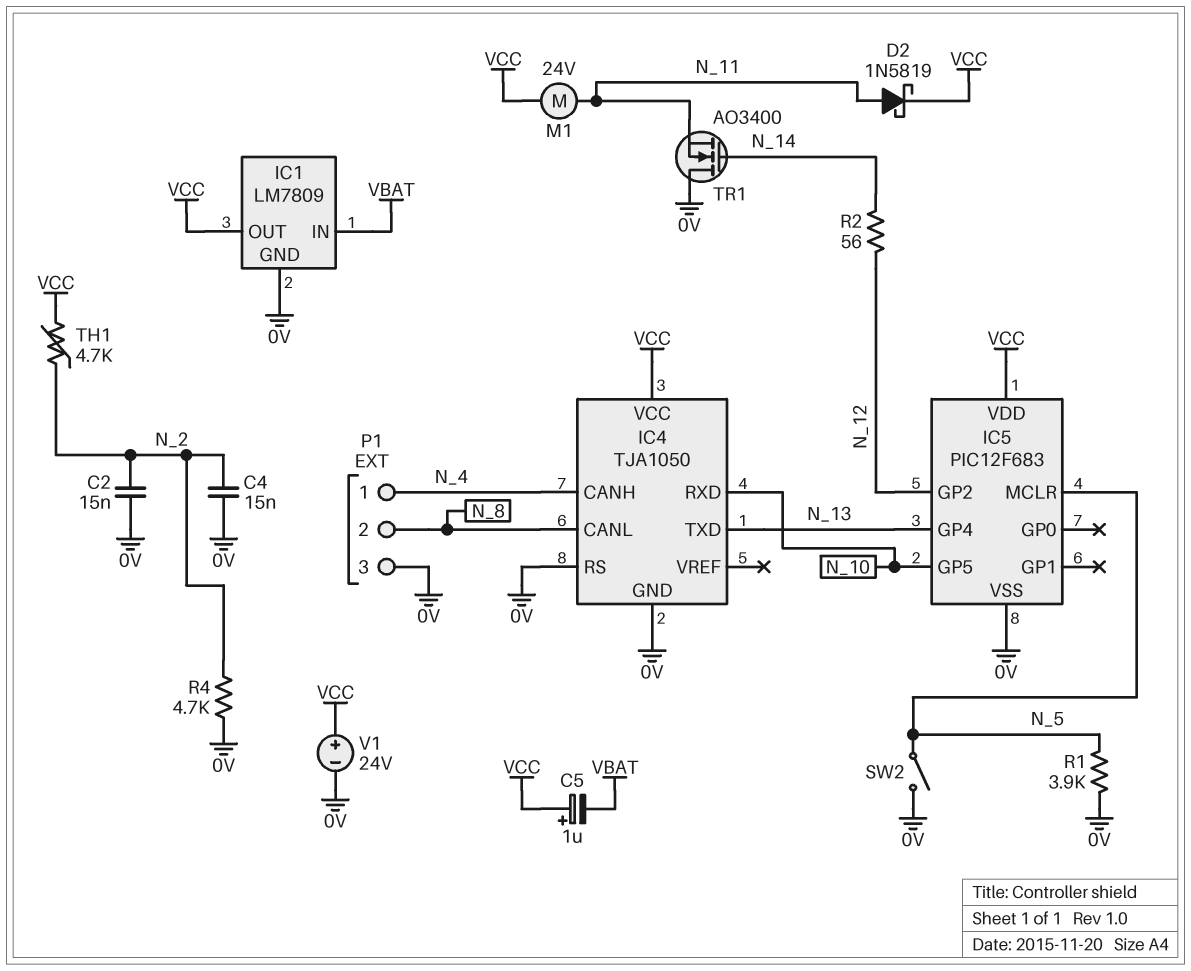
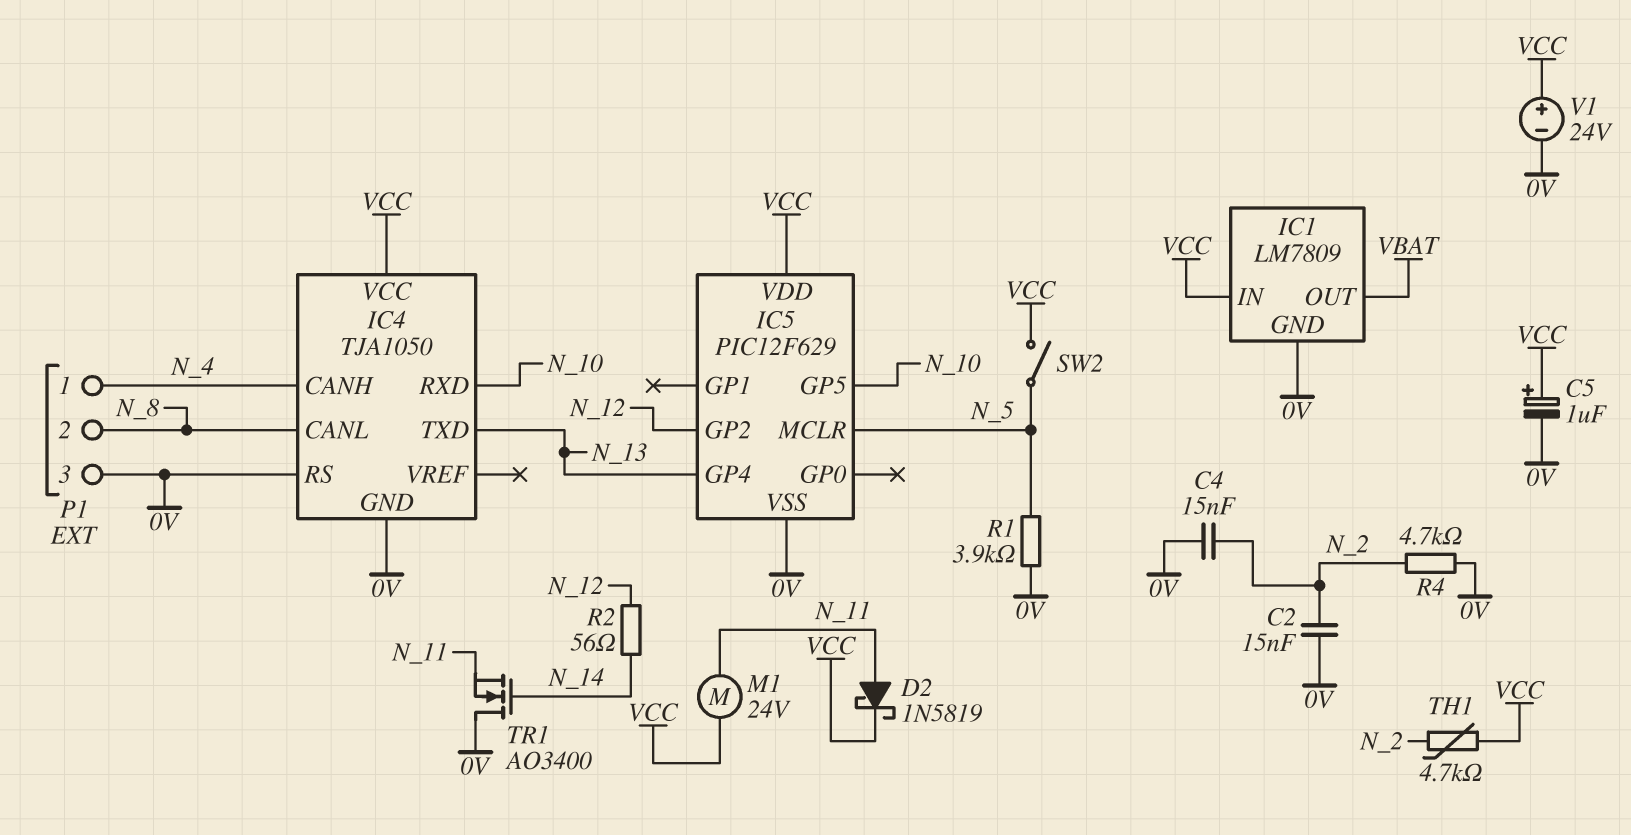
C5: 1uF (plus VCC, minus VBAT) -> 1uF (plus VCC, minus 0V)
IC1 pin IN: VBAT -> VCC
IC1 pin OUT: VCC -> VBAT
IC5: PIC12F683 -> PIC12F629
SW2: switch (0V, N_5) -> switch (N_5, VCC)

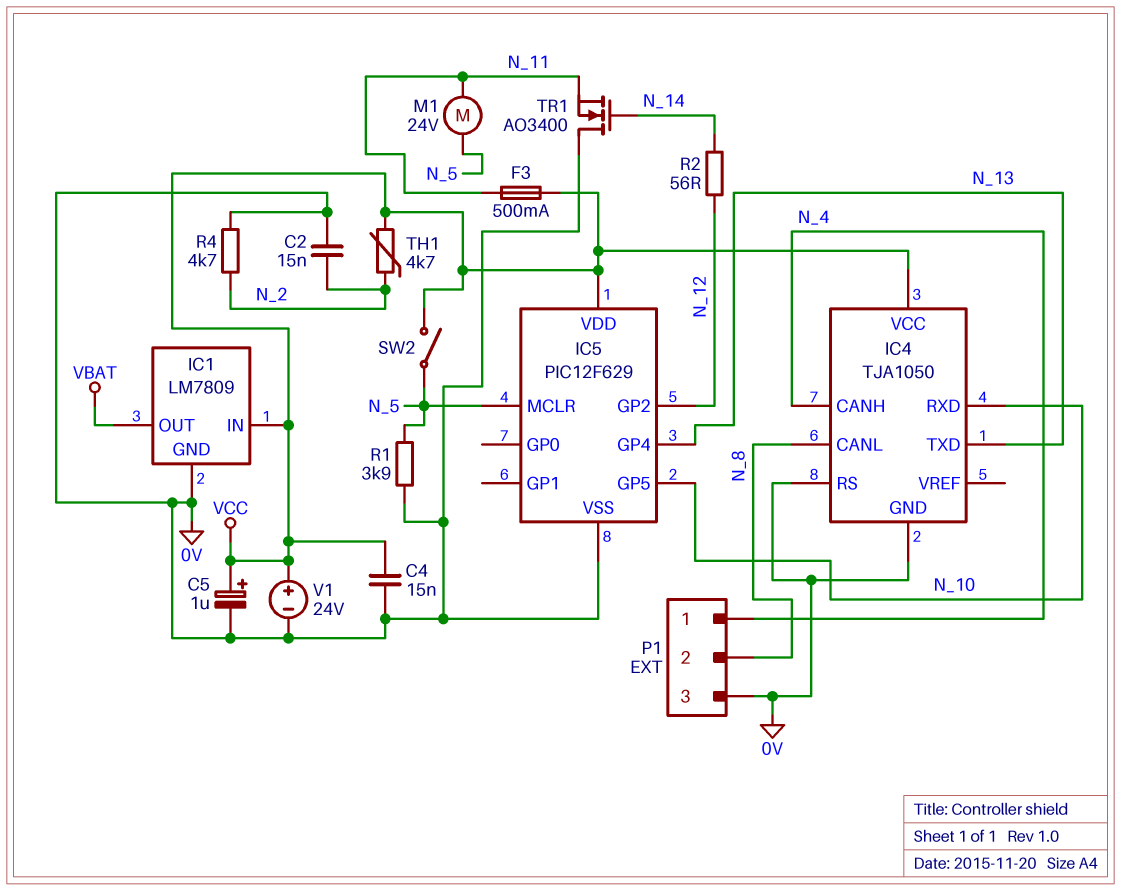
C4: 15nF (0V, N_2) -> 15nF (0V, VCC)
D2: schottky 1N5819 (A N_11, K VCC) -> none
F3: none -> 500mA (N_11, VCC)
M1: motor 24V (N_11, VCC) -> motor 24V (N_5, N_11)

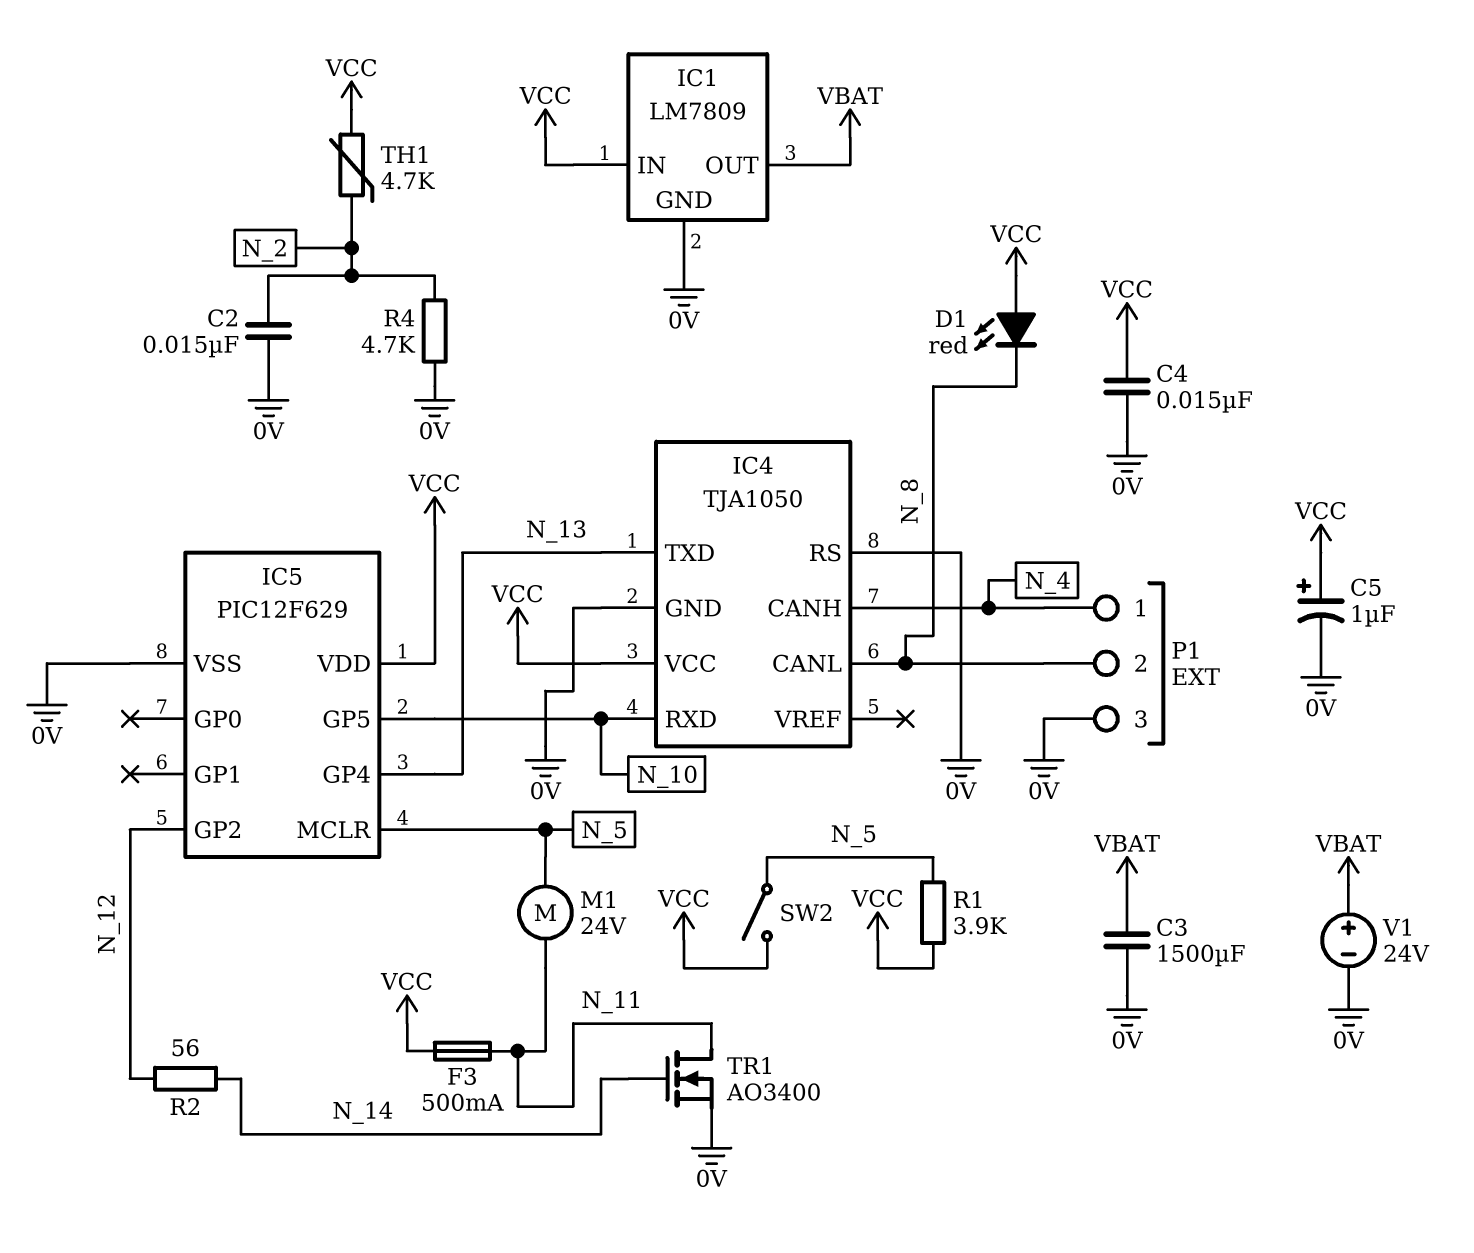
C3: none -> 1500uF (0V, VBAT)
D1: none -> LED red (A VCC, K N_8)
R1: 3.9k (0V, N_5) -> 3.9k (N_5, VCC)
TR1: NMOS AO3400 (G N_14, D 0V, S N_11) -> NMOS AO3400 (G N_14, D N_11, S 0V)
V1: 24V (plus VCC, minus 0V) -> 24V (plus VBAT, minus 0V)

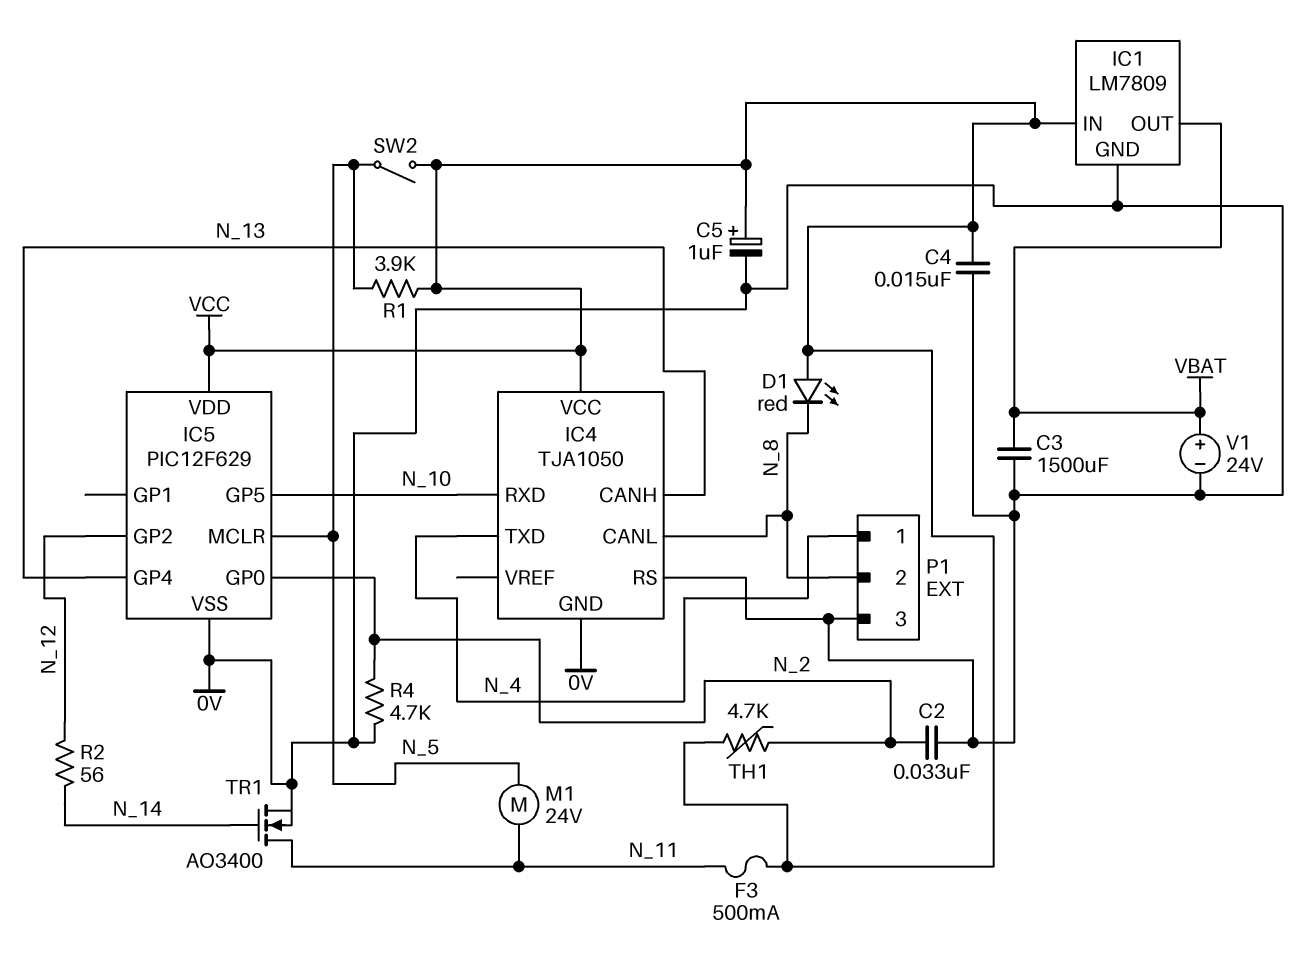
C2: 15nF (0V, N_2) -> 33nF (0V, N_2)
IC4 pin CANH: N_4 -> N_13
IC4 pin TXD: N_13 -> N_4
IC5 pin GP0: none -> N_2

